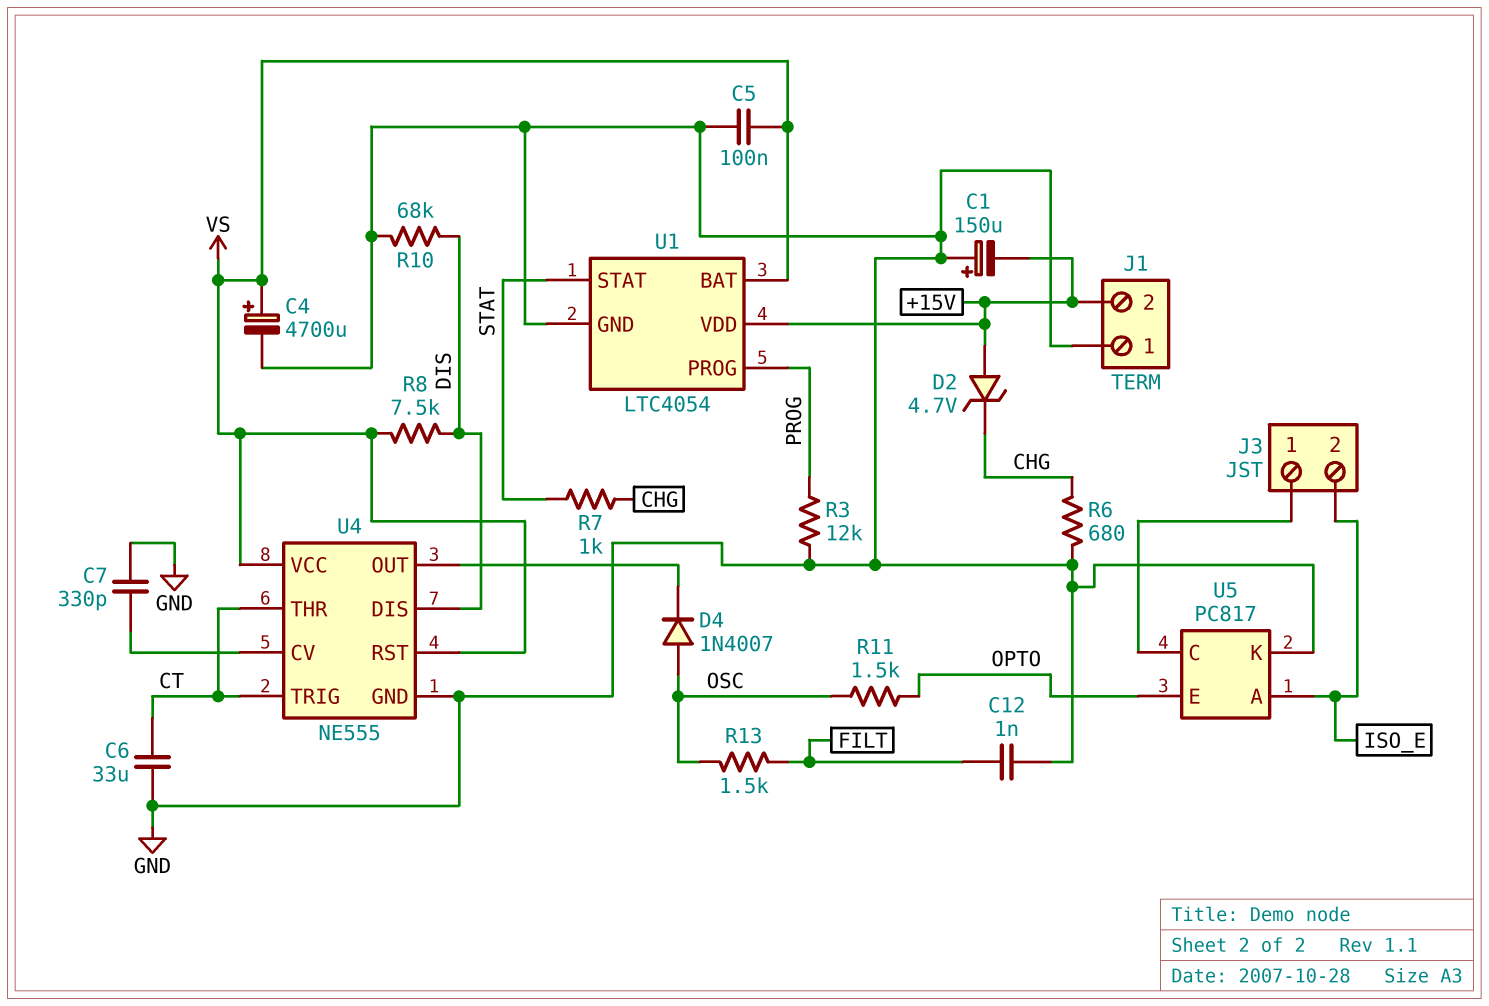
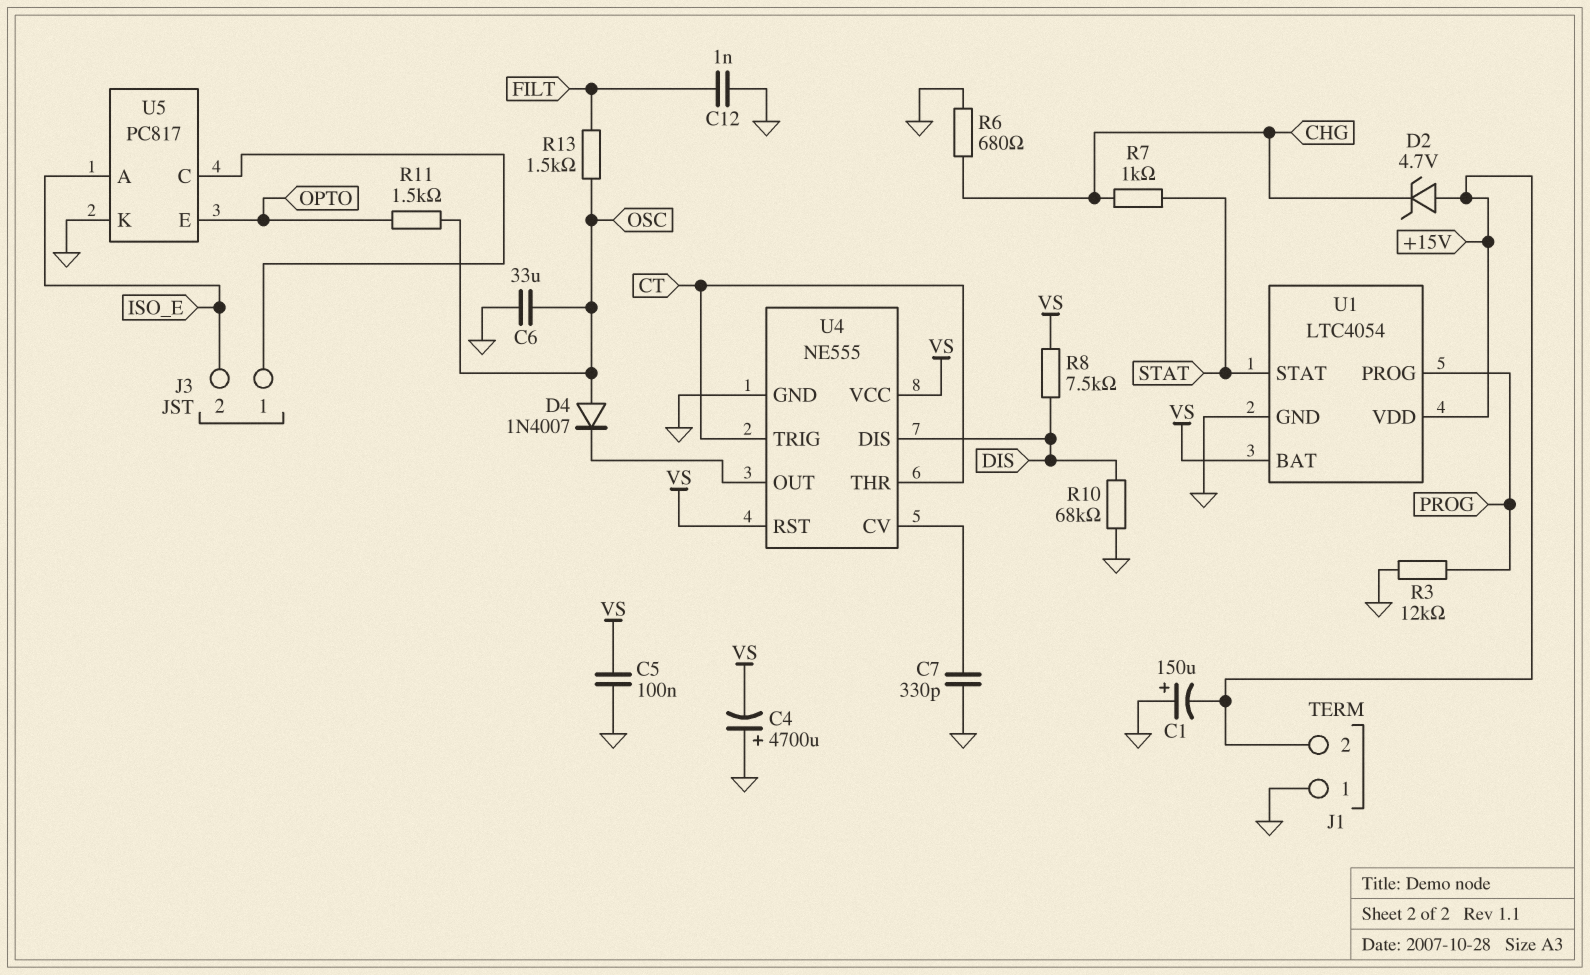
C4: 4700uF (plus VS, minus GND) -> 4700uF (plus GND, minus VS)
C6: 33uF (CT, GND) -> 33uF (GND, OSC)

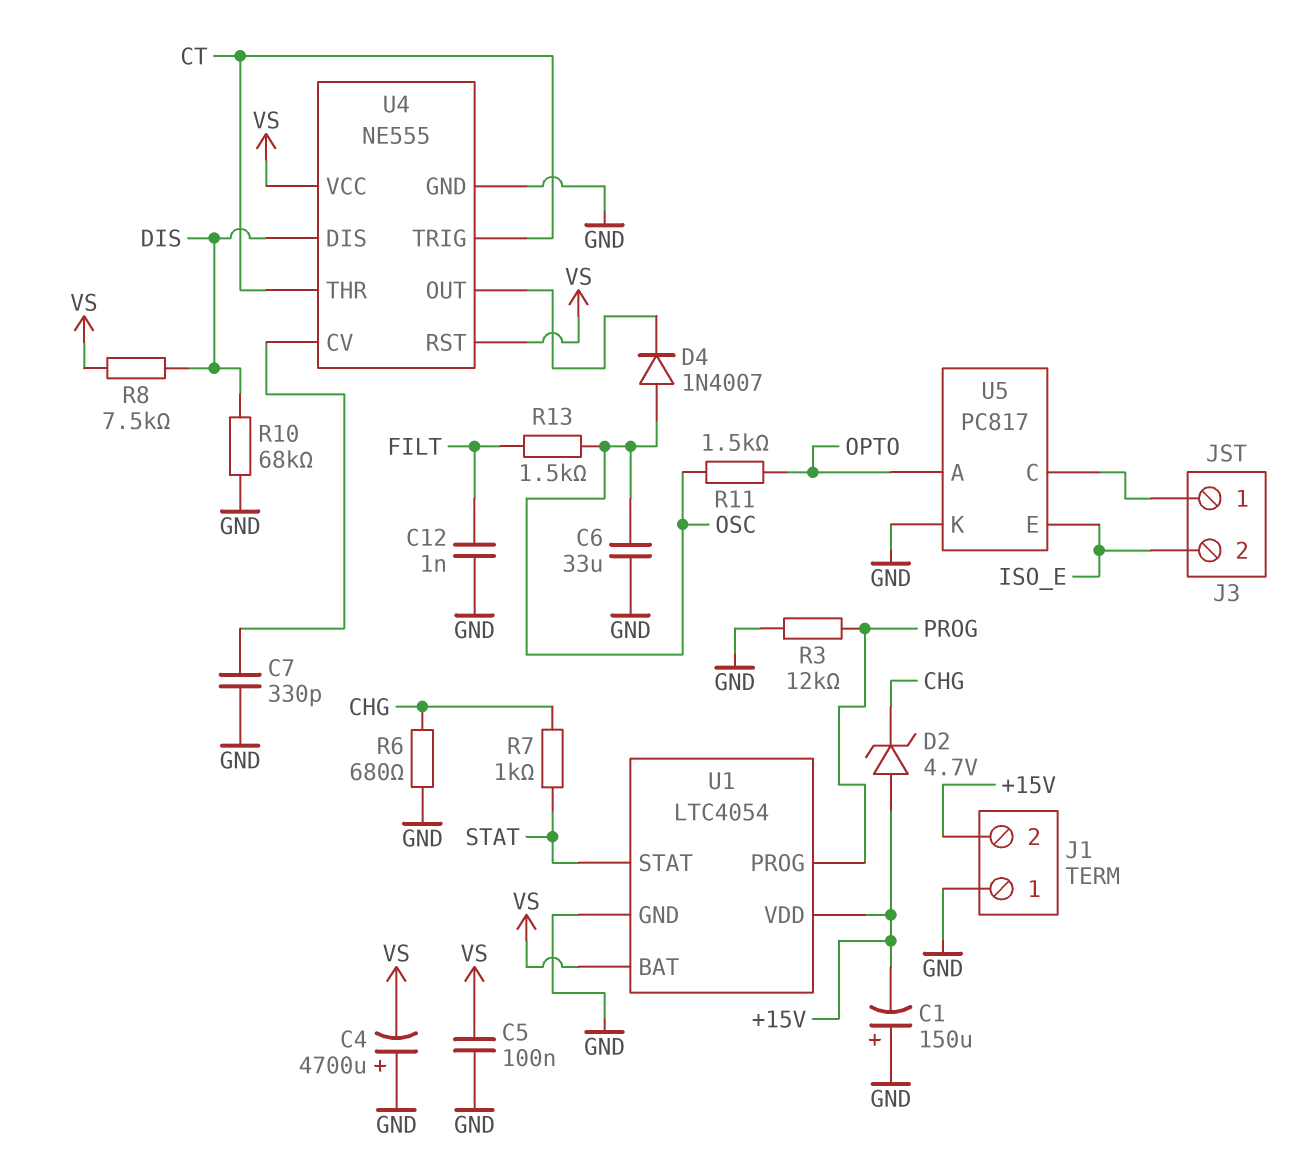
U5 pin A: ISO_E -> OPTO
U5 pin E: OPTO -> ISO_E

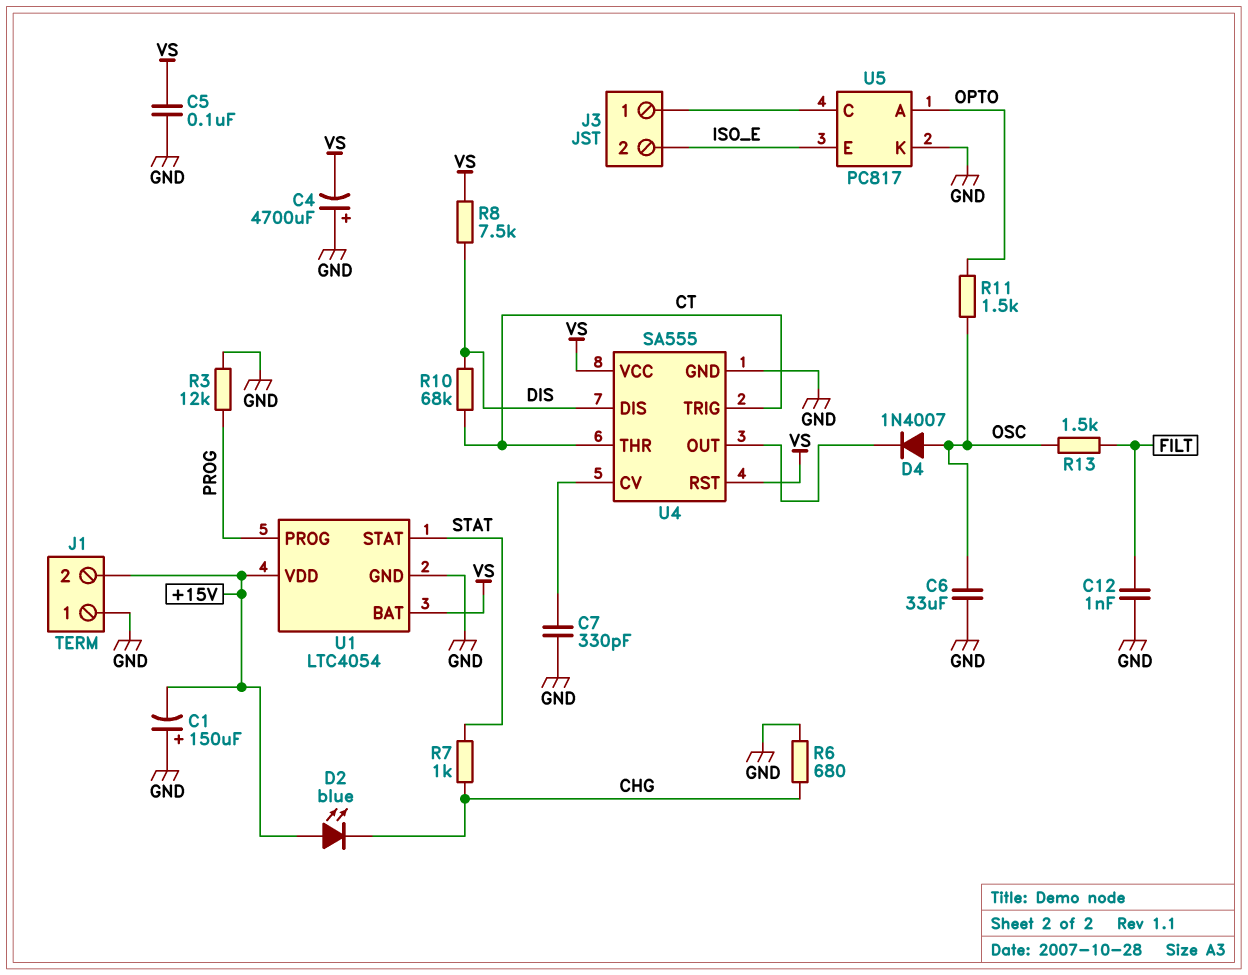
D2: zener 4.7V (A +15V, K CHG) -> LED blue (A +15V, K CHG)
R10: 68k (DIS, GND) -> 68k (CT, DIS)
U4: NE555 -> SA555

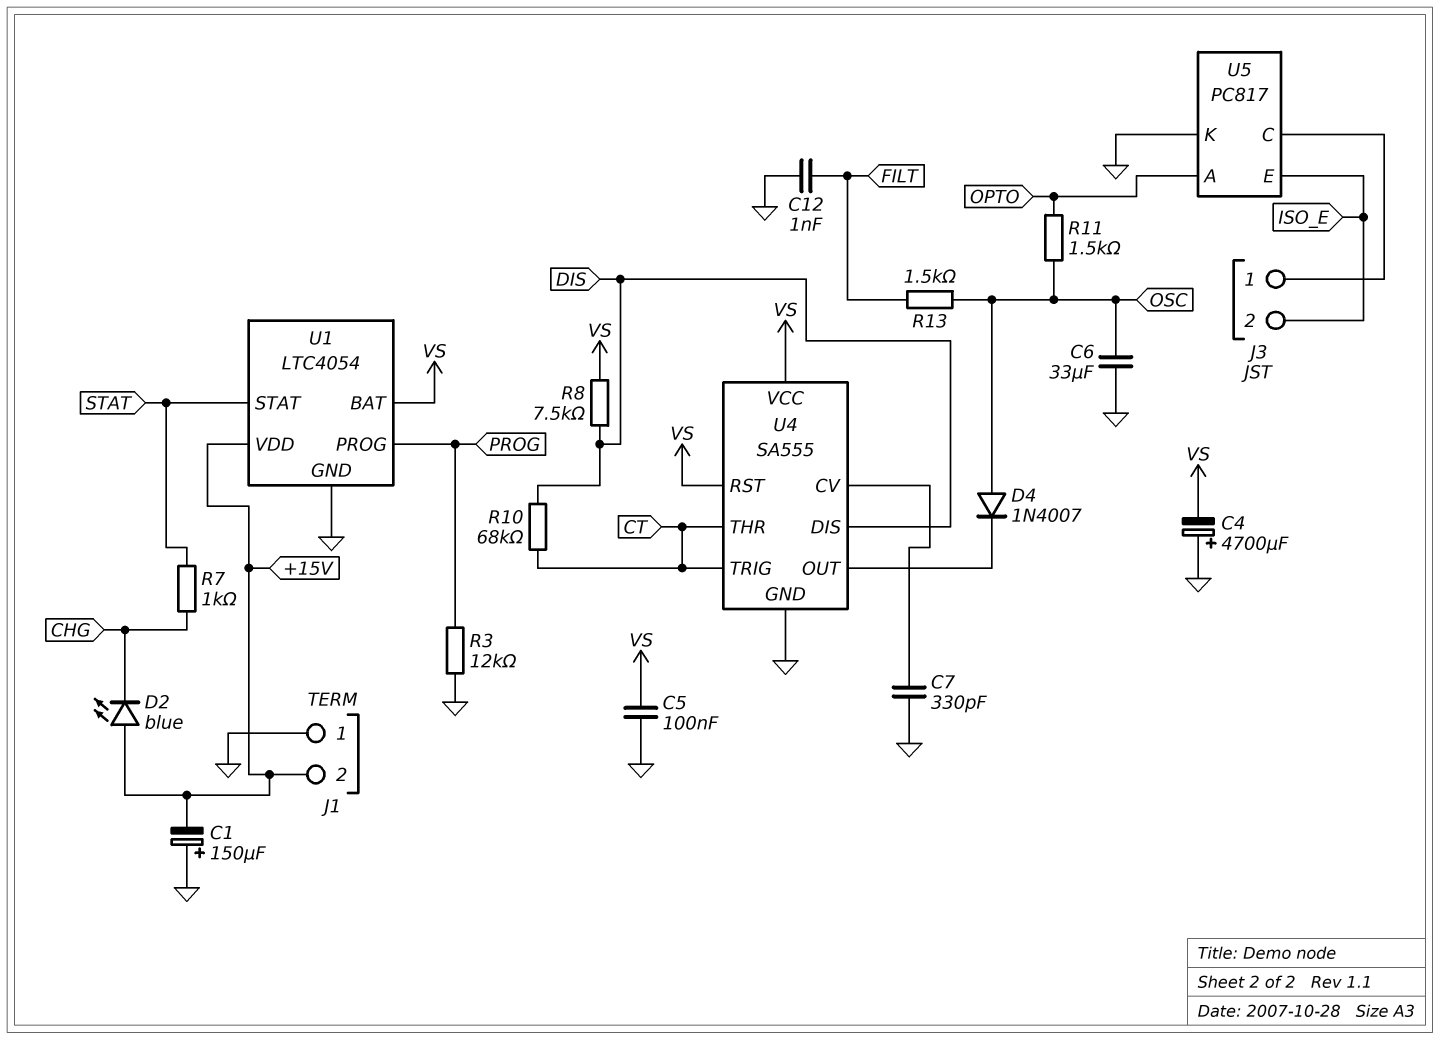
R6: 680 (CHG, GND) -> none

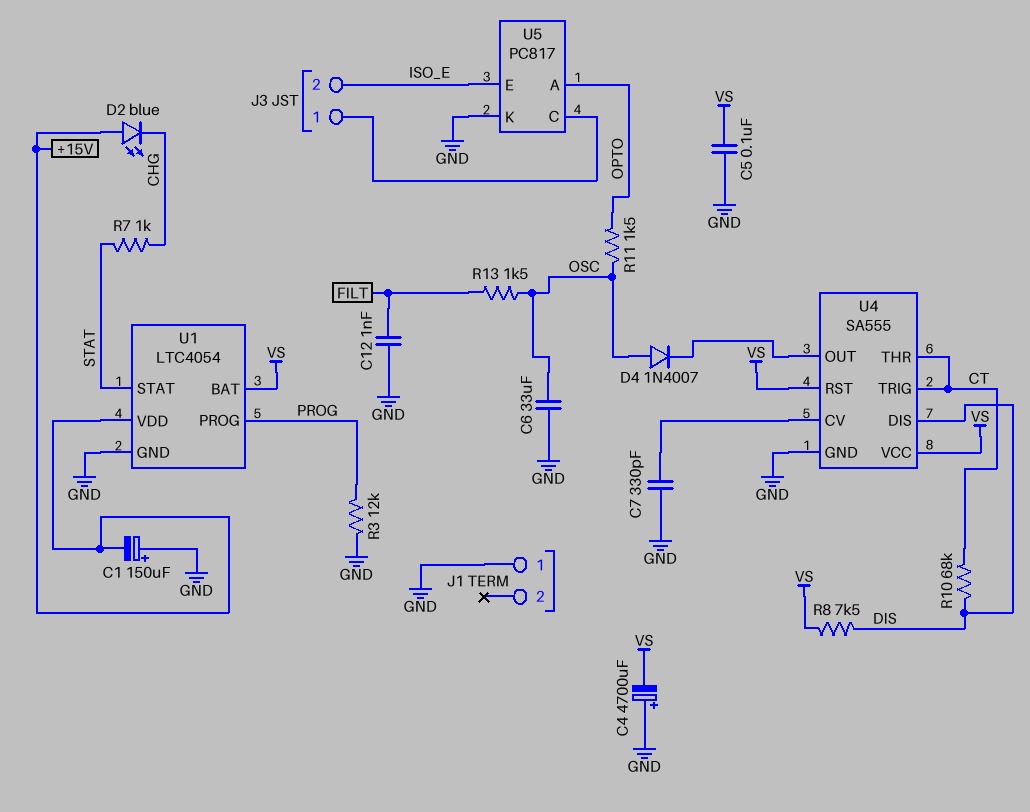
J1 pin 2: +15V -> none

